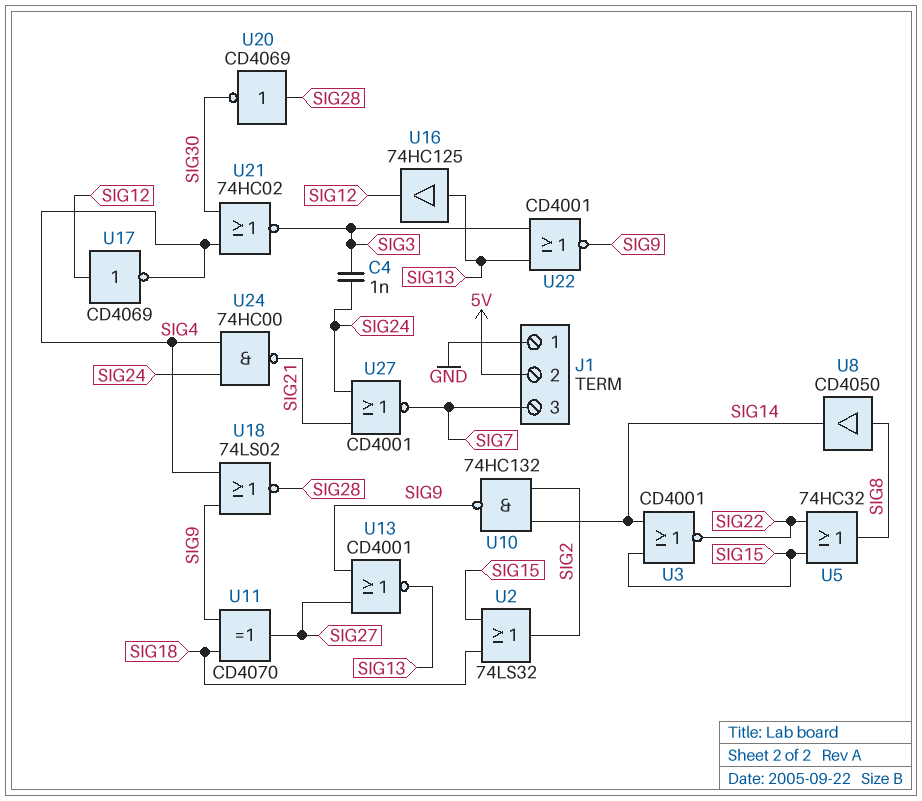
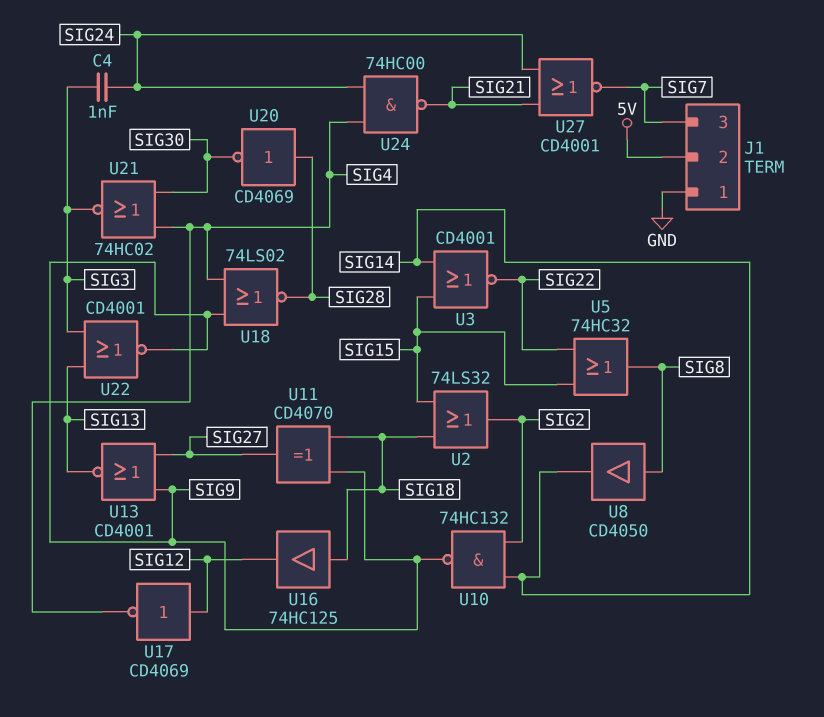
U16: buffer 74HC125 (in SIG13, out SIG12) -> buffer 74HC125 (in SIG18, out SIG12)

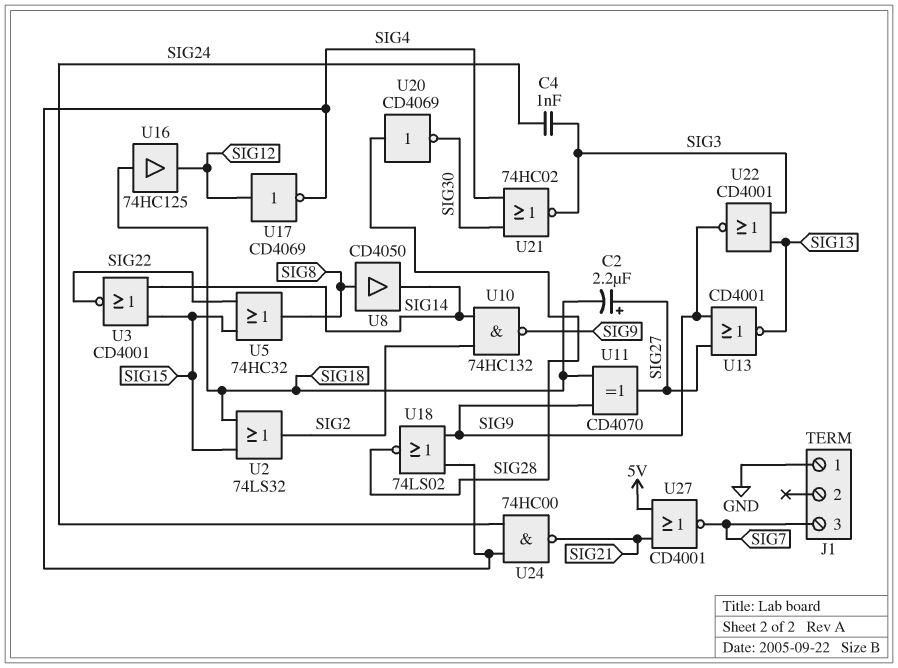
C2: none -> 2.2uF (plus SIG27, minus SIG18)
J1 pin 2: 5V -> none
U27: NOR CD4001 (in SIG21, in SIG24, out SIG7) -> NOR CD4001 (in 5V, in SIG21, out SIG7)

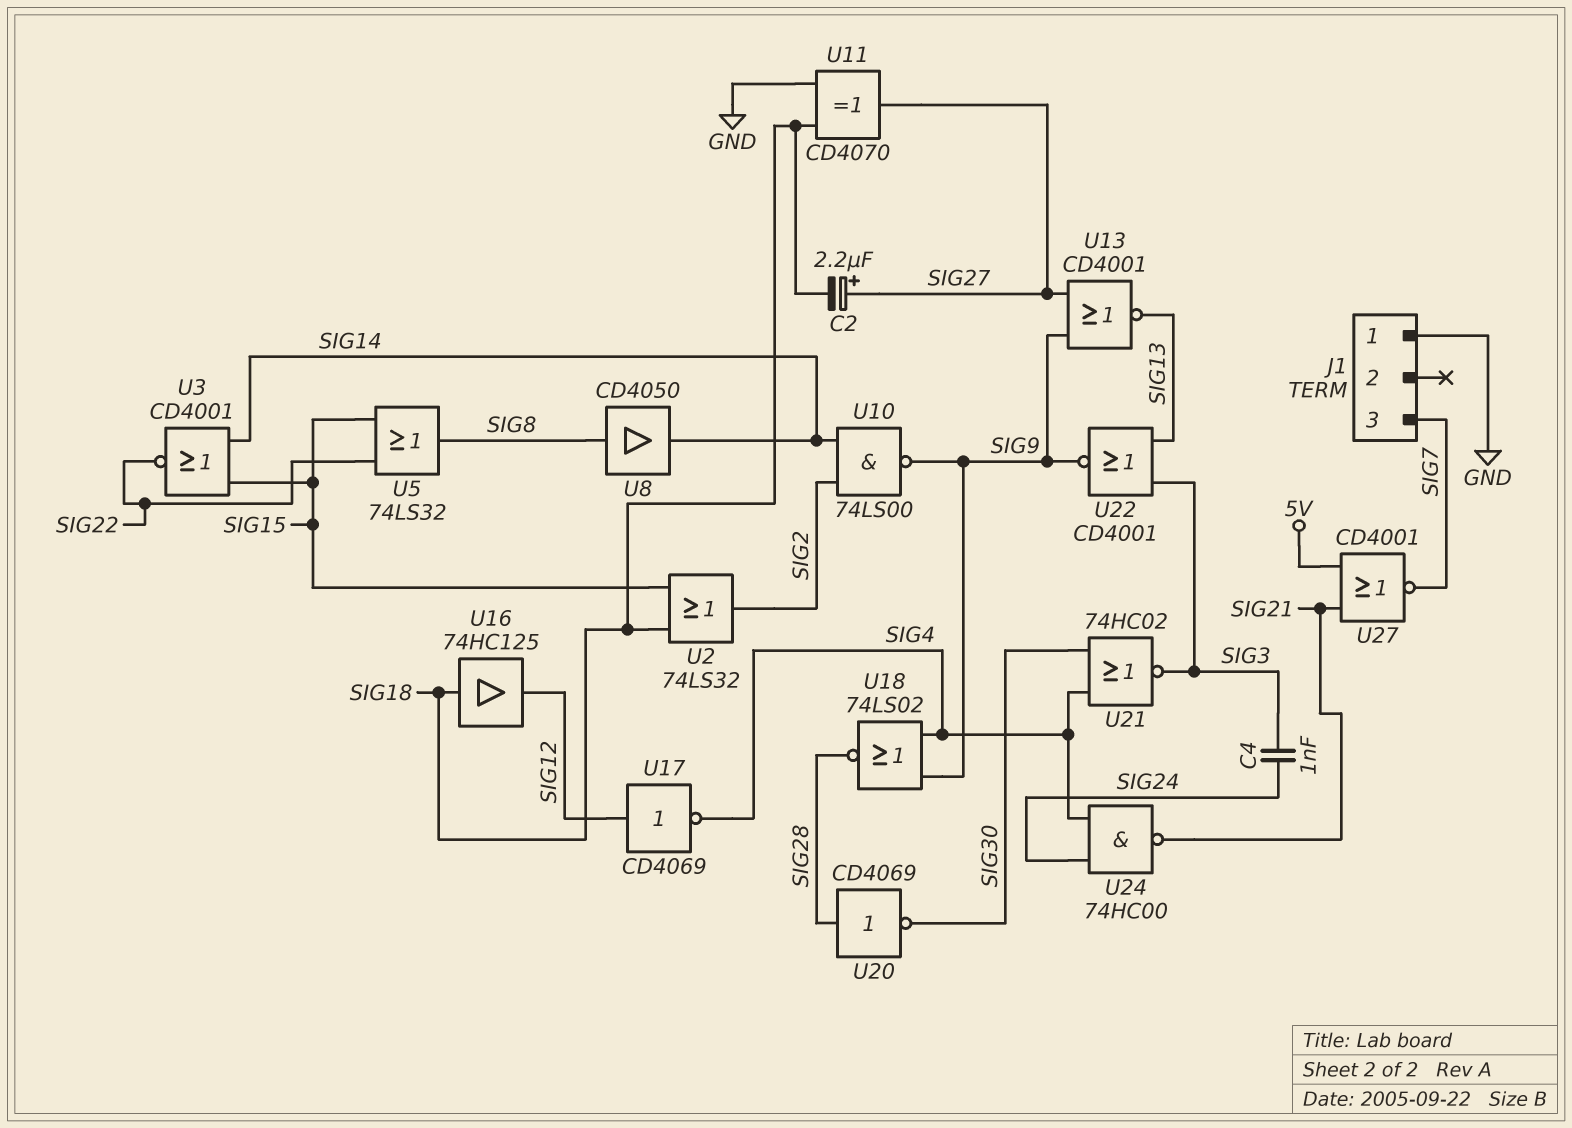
U5: OR 74HC32 (in SIG15, in SIG22, out SIG8) -> OR 74LS32 (in SIG15, in SIG22, out SIG8)
U10: NAND 74HC132 (in SIG2, in SIG14, out SIG9) -> NAND 74LS00 (in SIG2, in SIG14, out SIG9)
U11: XOR CD4070 (in SIG9, in SIG18, out SIG27) -> XOR CD4070 (in GND, in SIG18, out SIG27)

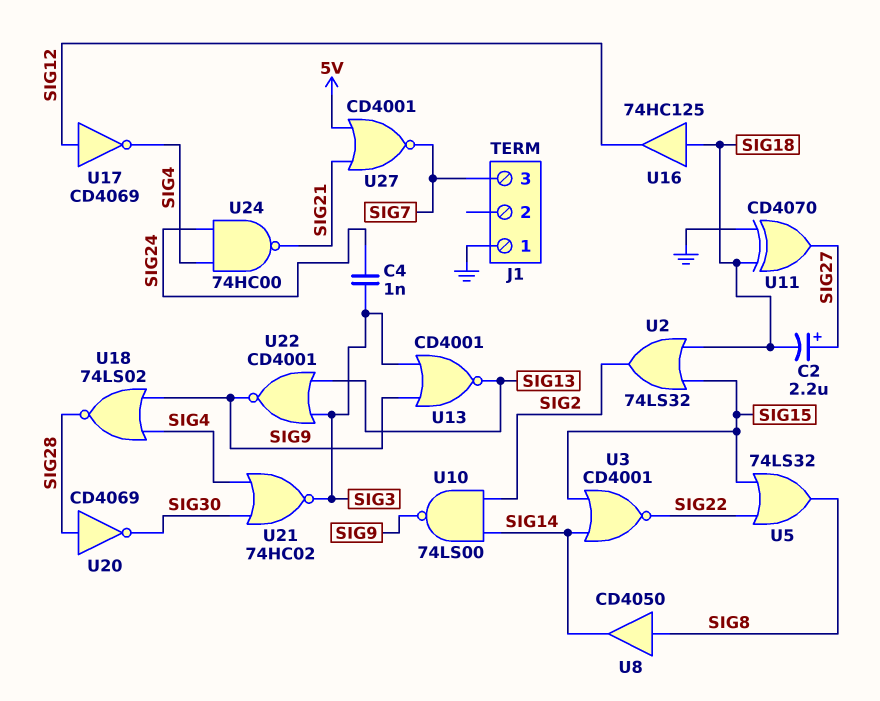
U13: NOR CD4001 (in SIG9, in SIG27, out SIG13) -> NOR CD4001 (in SIG3, in SIG9, out SIG13)

